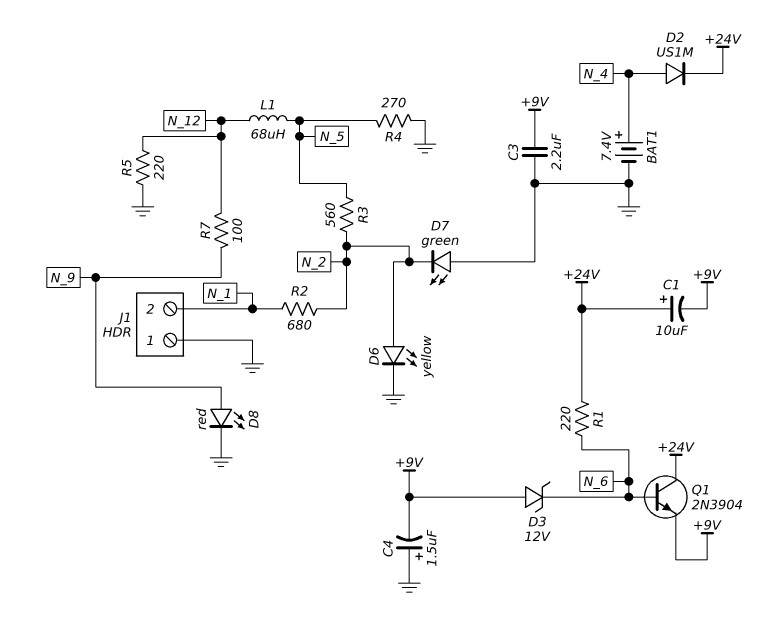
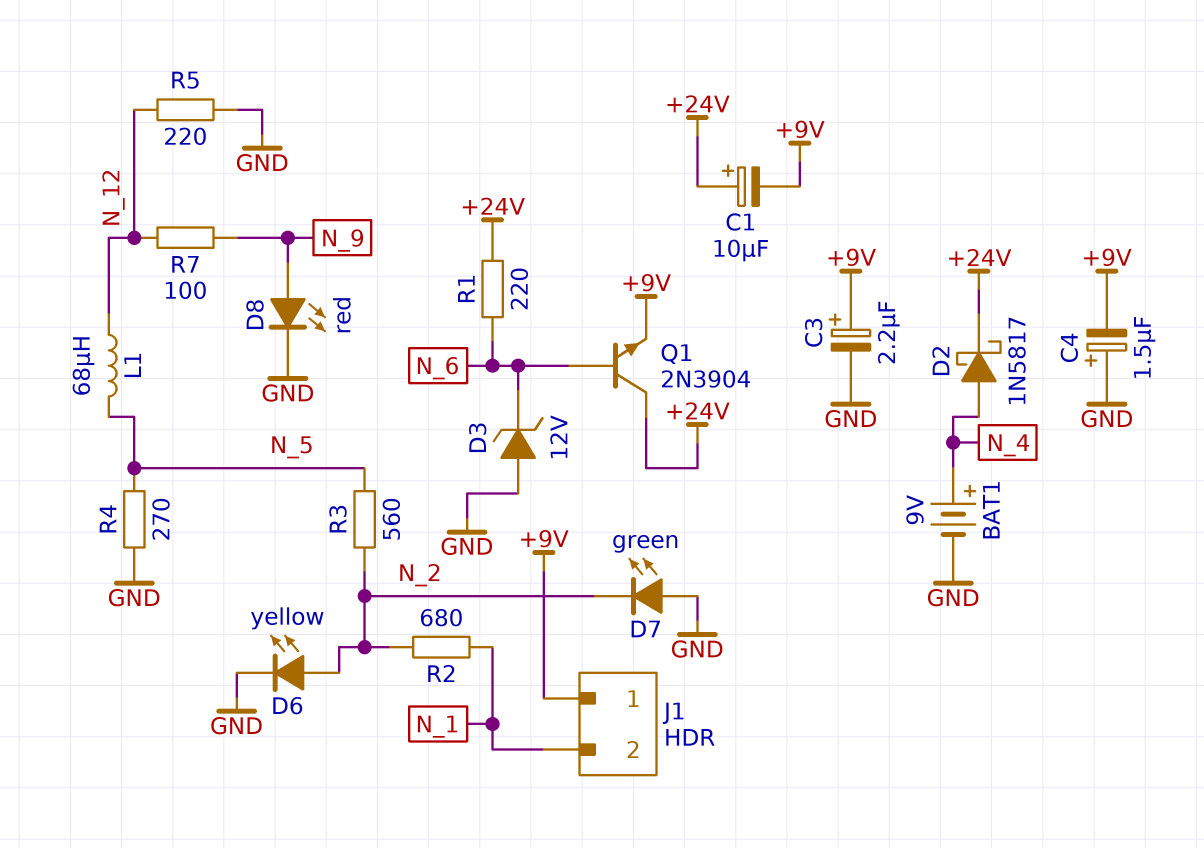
BAT1: 7.4V (plus N_4, minus GND) -> 9V (plus N_4, minus GND)
C3: 2.2uF (+9V, GND) -> 2.2uF (plus +9V, minus GND)
D2: diode US1M (A N_4, K +24V) -> schottky 1N5817 (A N_4, K +24V)
D3: zener 12V (A +9V, K N_6) -> zener 12V (A GND, K N_6)
J1 pin 1: GND -> +9V

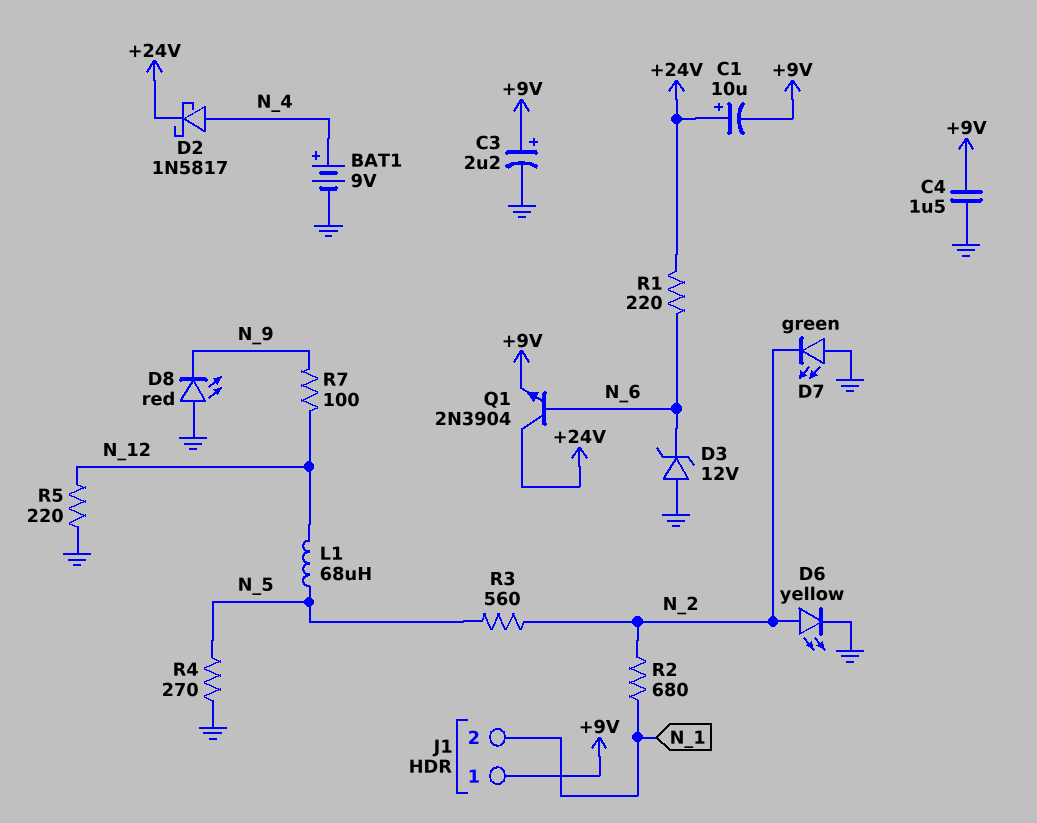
C4: 1.5uF (plus GND, minus +9V) -> 1.5uF (+9V, GND)
D8: LED red (A N_9, K GND) -> LED red (A GND, K N_9)

